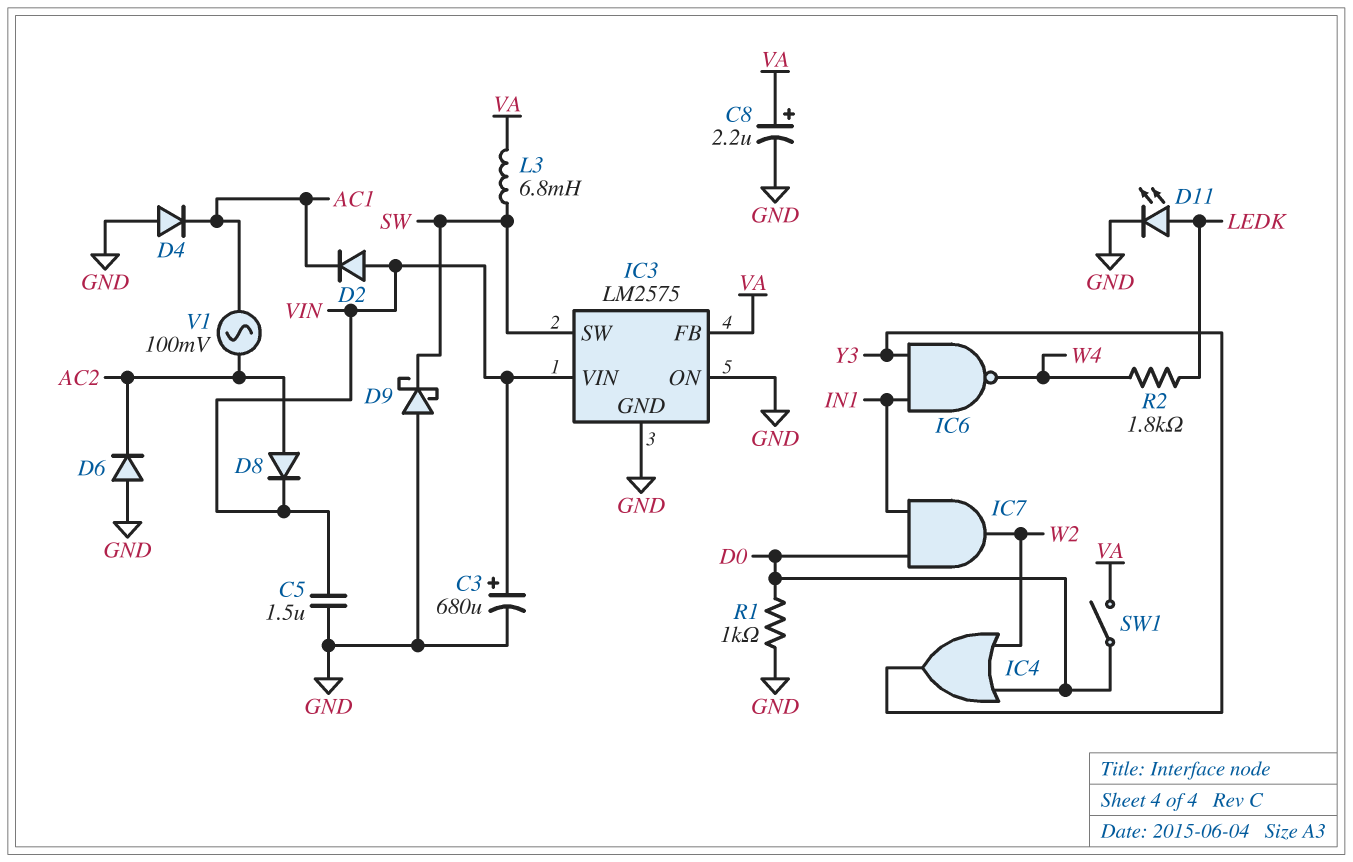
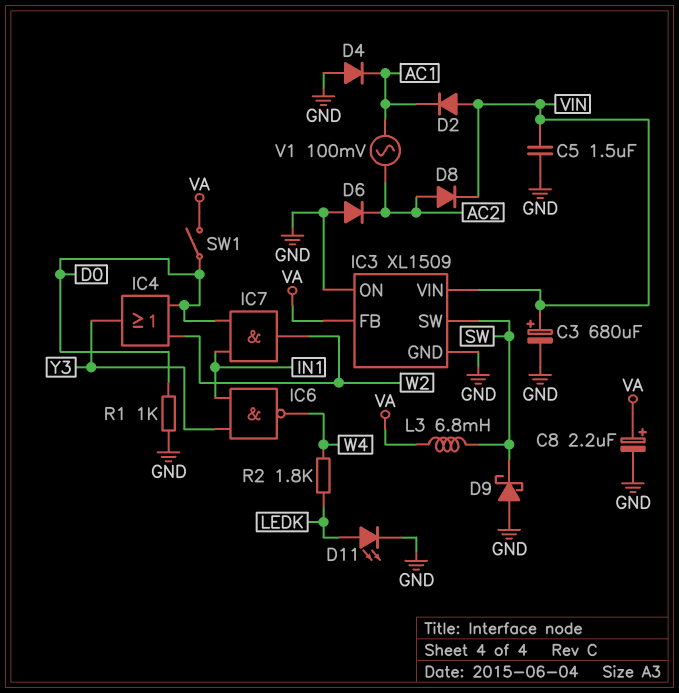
IC3: LM2575 -> XL1509

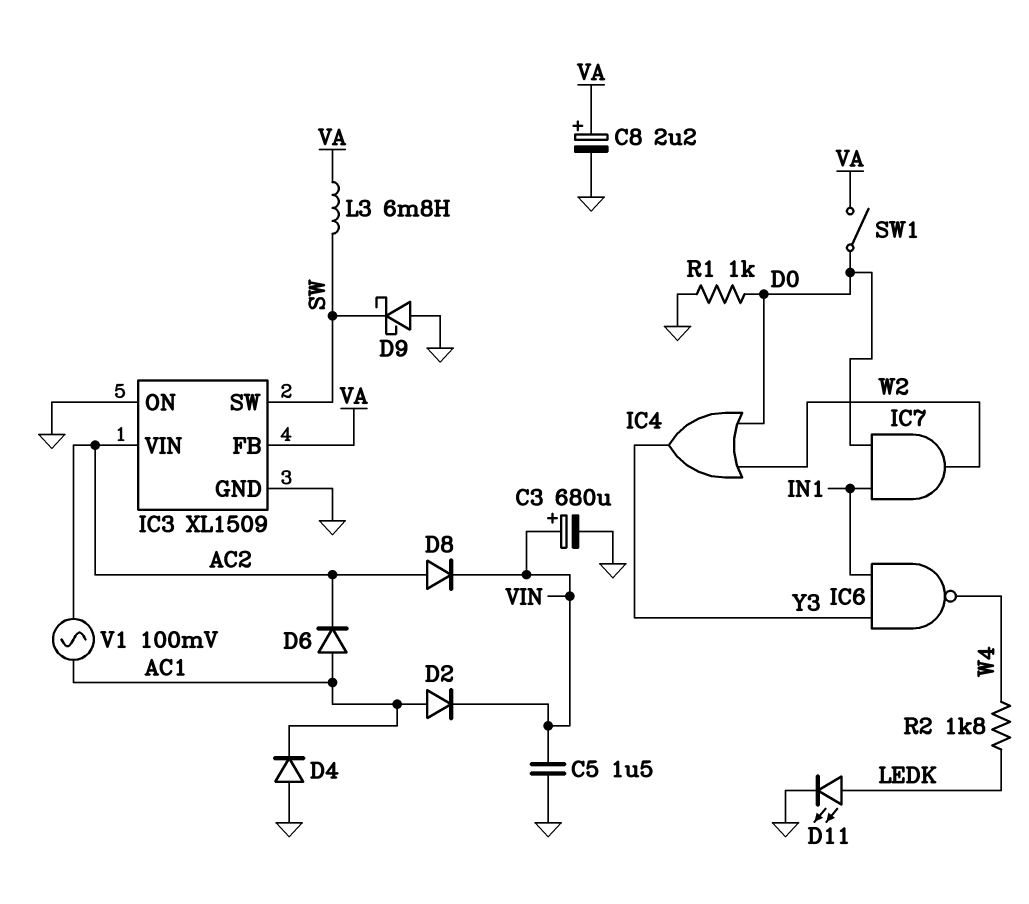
D2: diode (A VIN, K AC1) -> diode (A AC1, K VIN)
D6: diode (A GND, K AC2) -> diode (A AC1, K AC2)
IC3 pin VIN: VIN -> AC2

